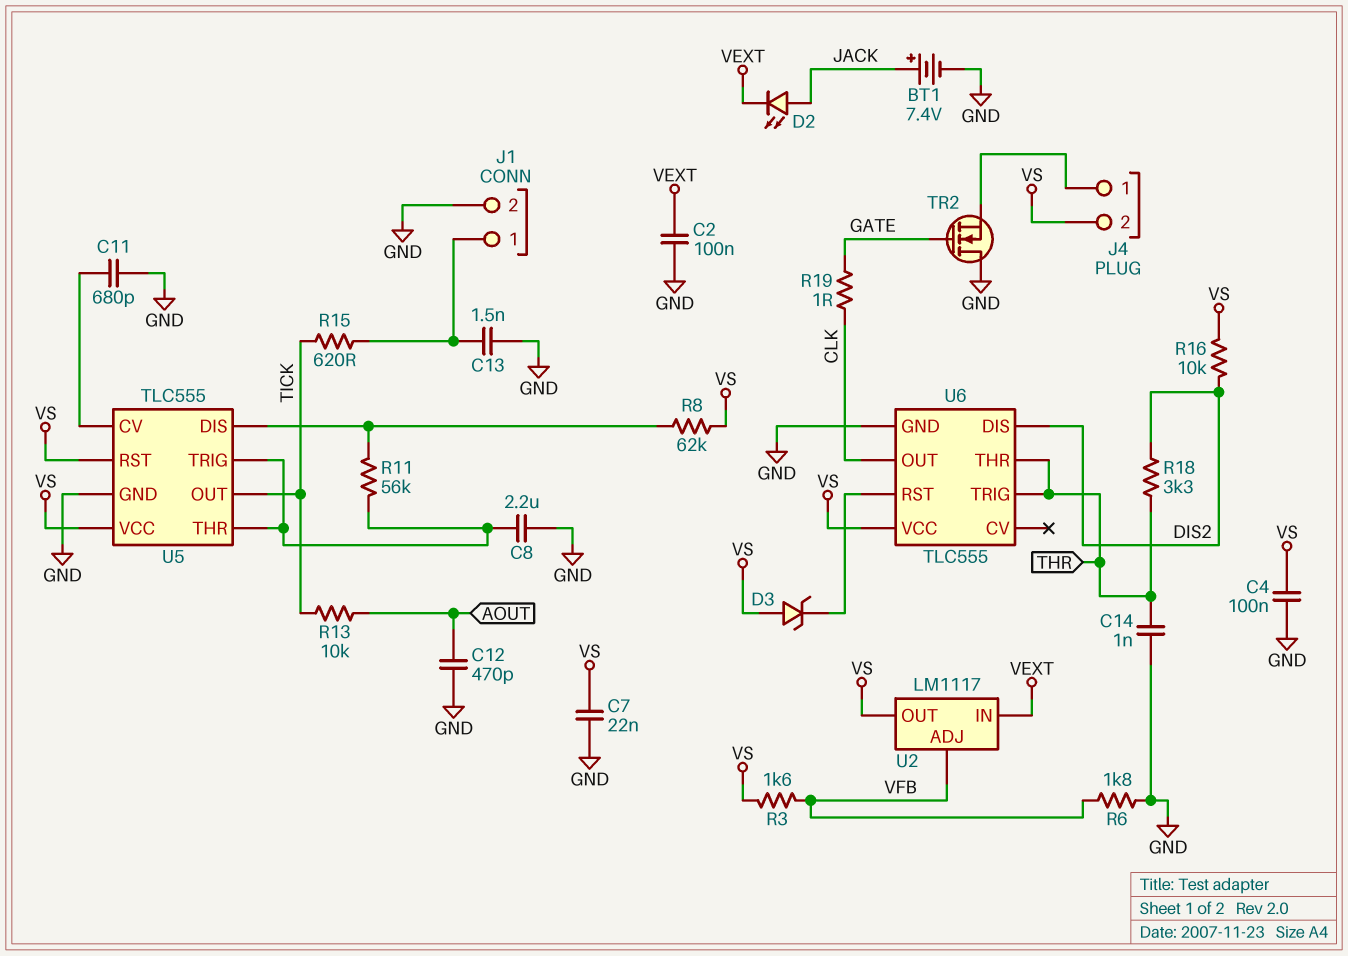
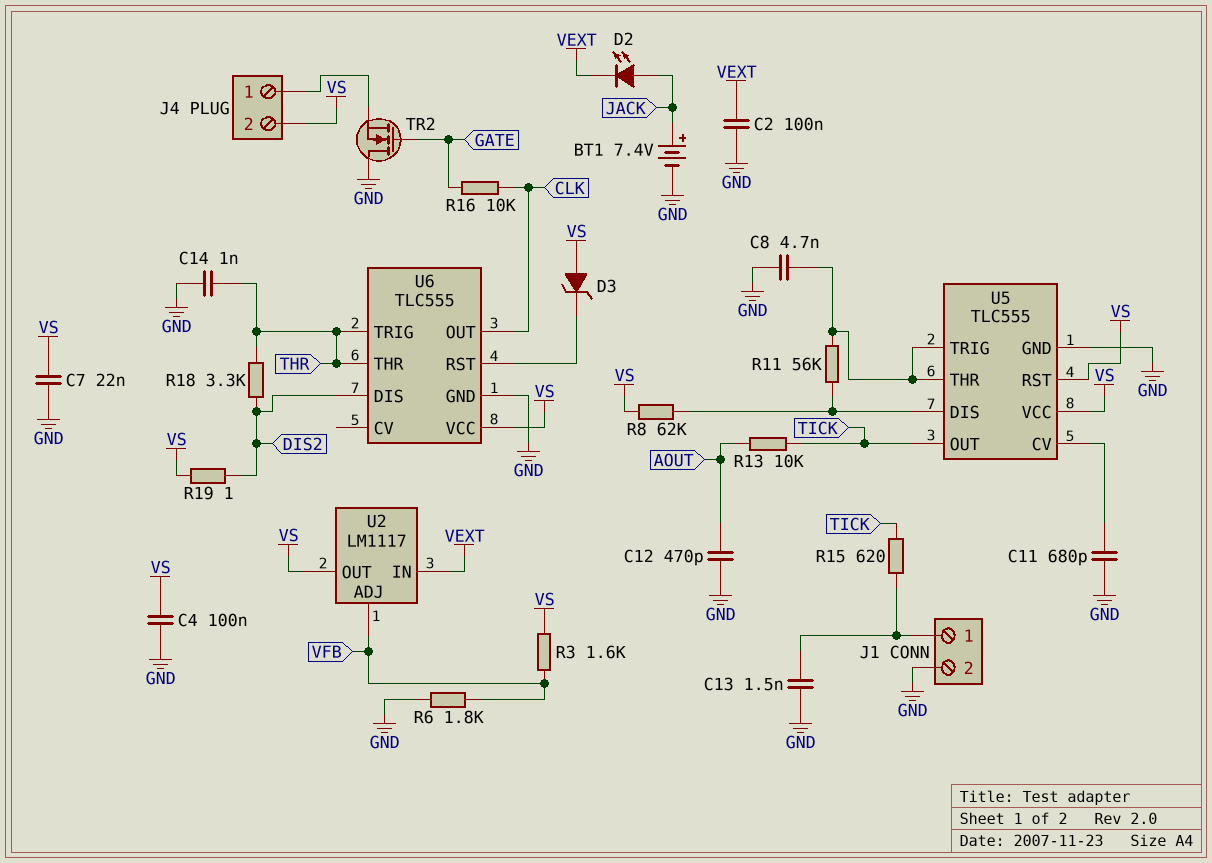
C8: 2.2uF (GND, U5/THR) -> 4.7nF (GND, U5/THR)
R16: 10k (DIS2, VS) -> 10k (CLK, GATE)
R19: 1 (CLK, GATE) -> 1 (DIS2, VS)

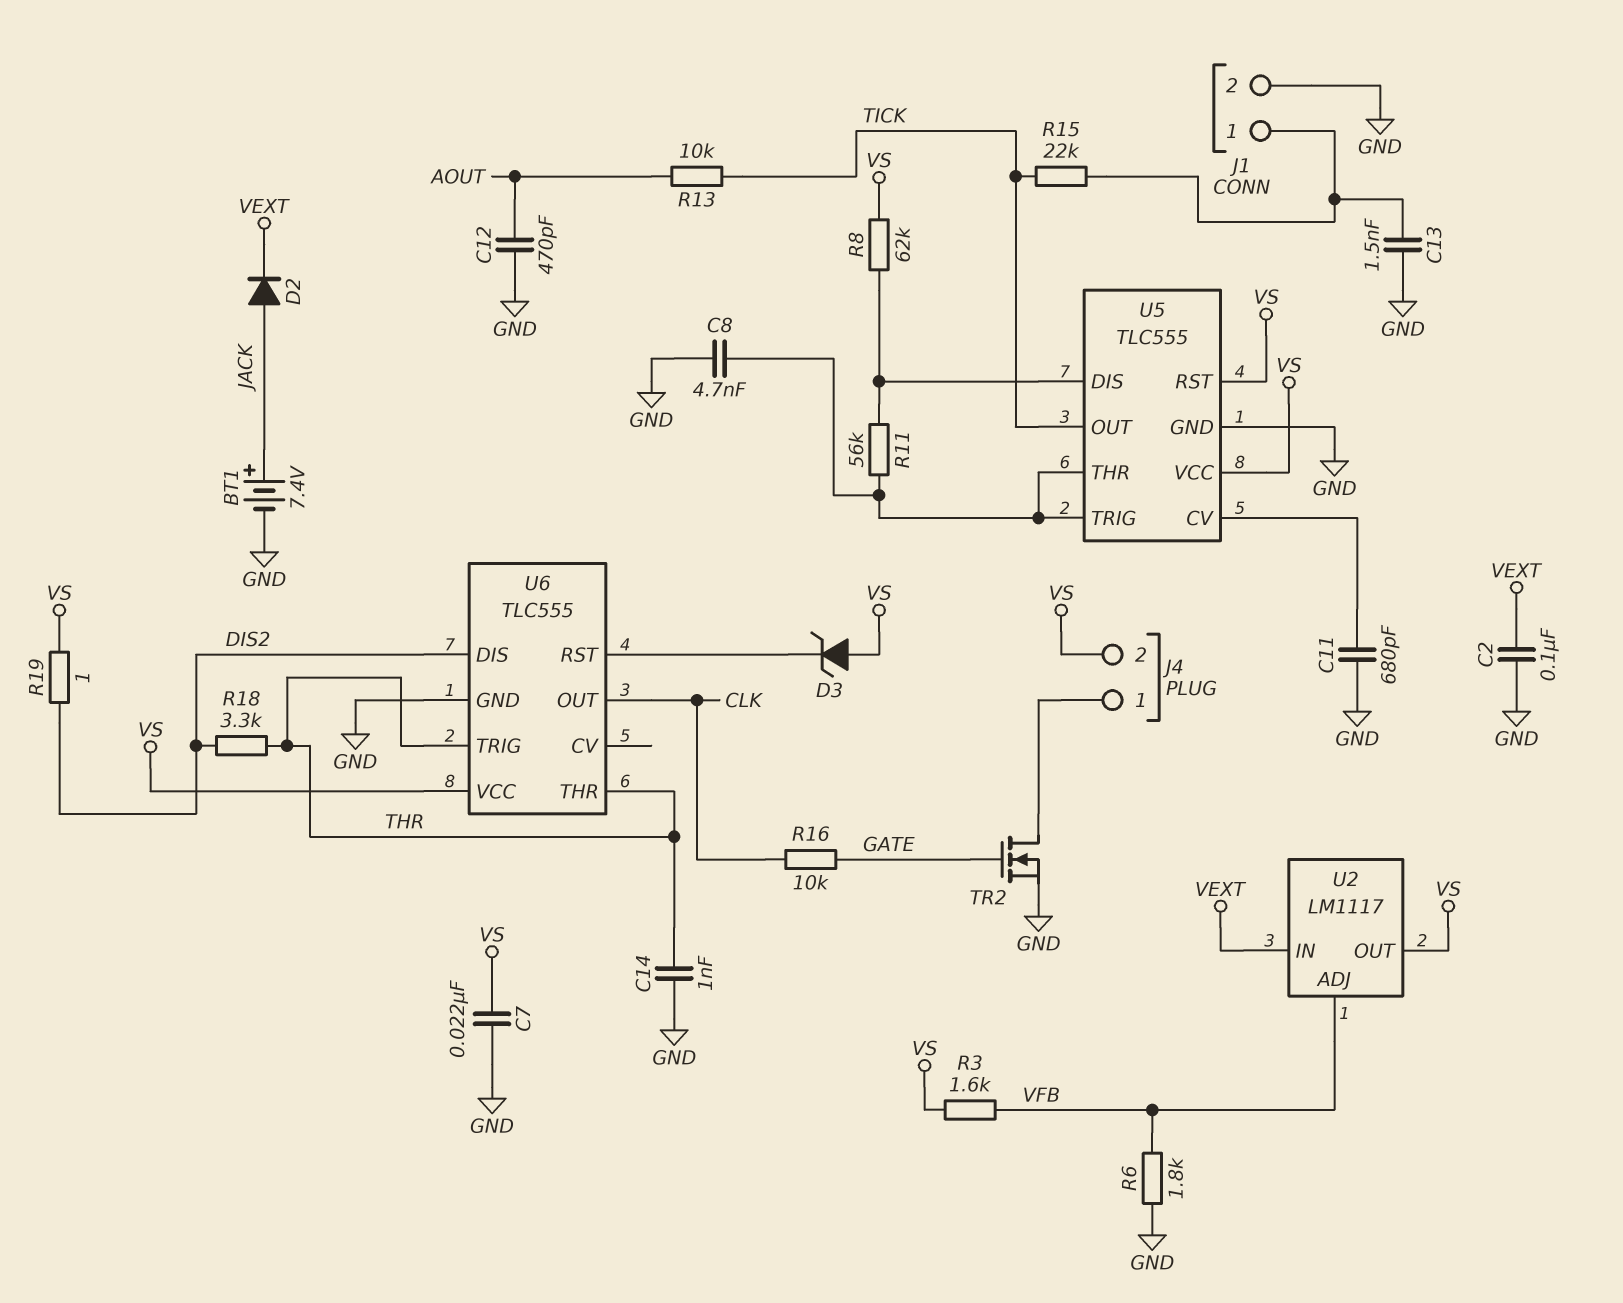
C4: 100nF (GND, VS) -> none
D2: LED (A JACK, K VEXT) -> diode (A JACK, K VEXT)
R15: 620 (J1/1, TICK) -> 22k (J1/1, TICK)
TR2: NMOS (G GATE, D GND, S J4/1) -> NMOS (G GATE, D J4/1, S GND)

